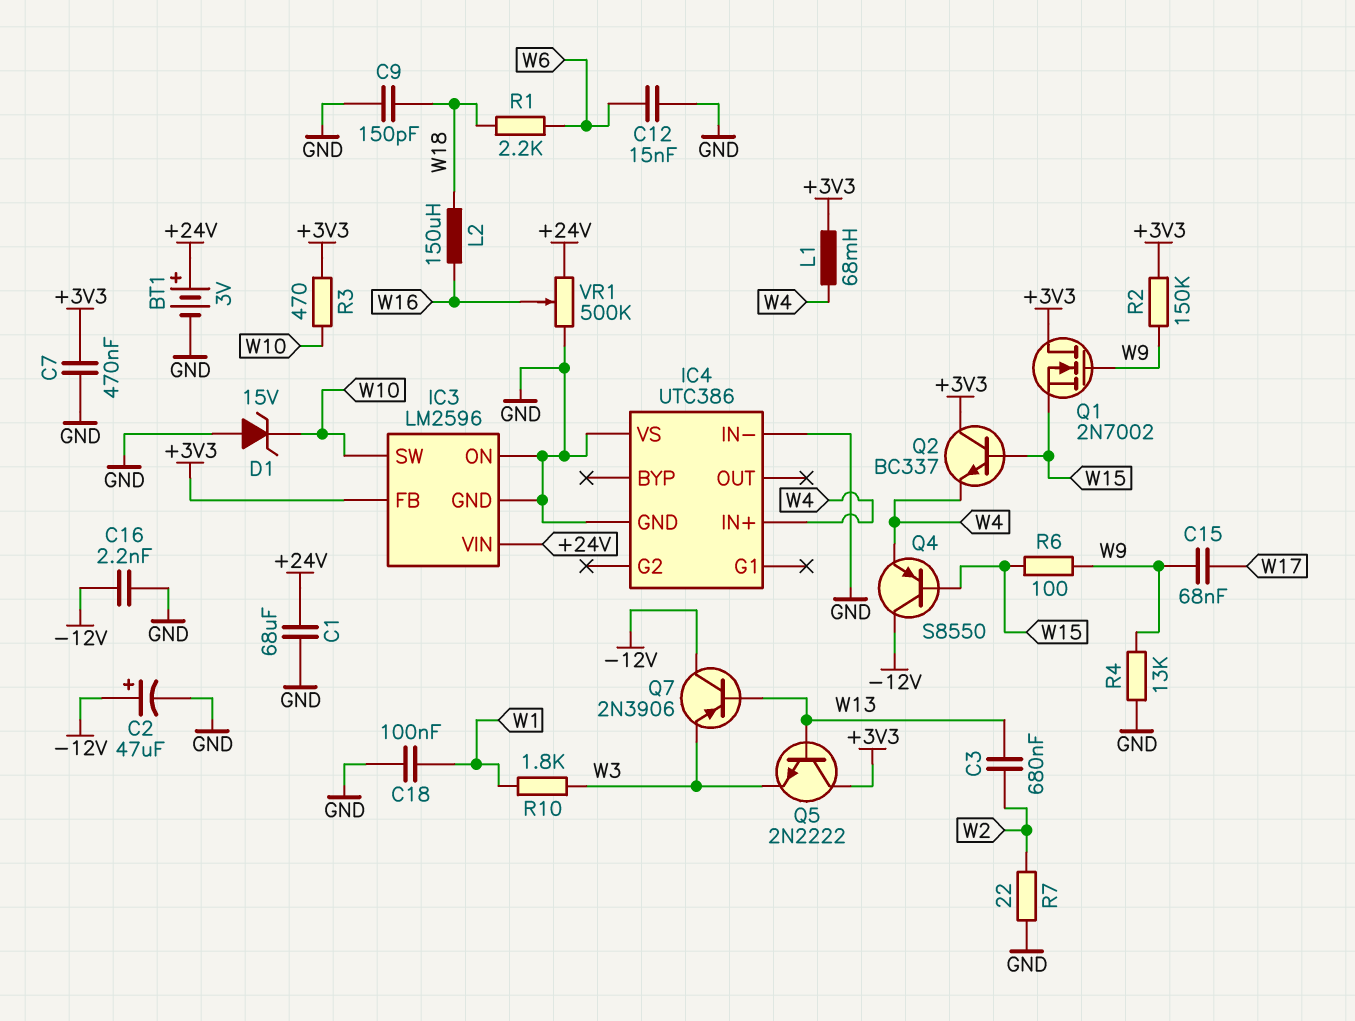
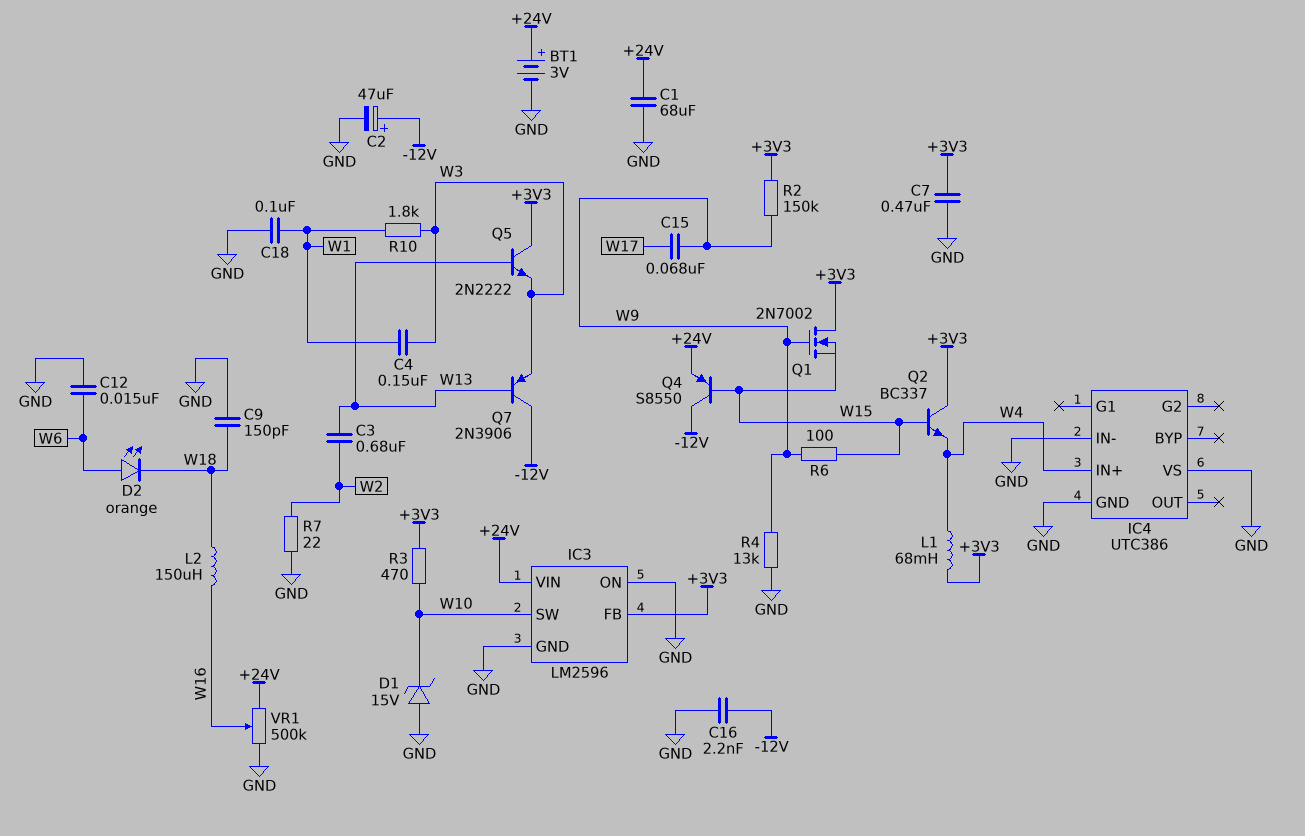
C4: none -> 150nF (W1, W3)
D2: none -> LED orange (A W6, K W18)
Q4: PNP S8550 (B W15, C -12V, E W4) -> PNP S8550 (B W15, C -12V, E +24V)
R1: 2.2k (W6, W18) -> none

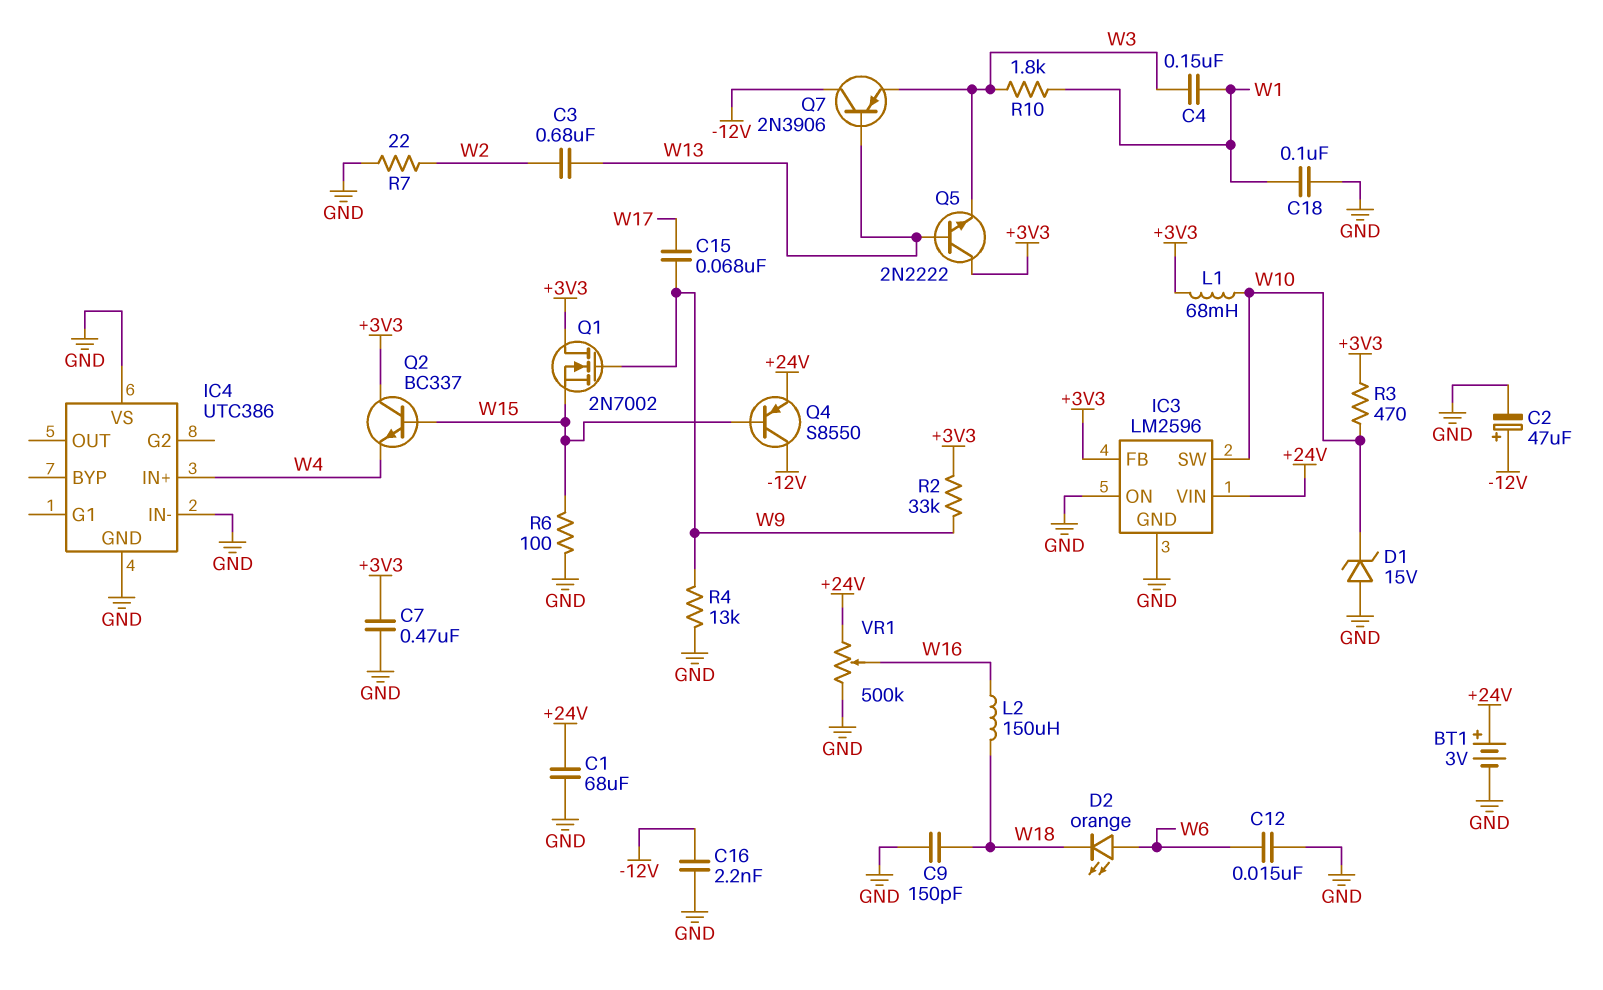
L1: 68mH (+3V3, W4) -> 68mH (+3V3, W10)
R2: 150k (+3V3, W9) -> 33k (+3V3, W9)
R6: 100 (W9, W15) -> 100 (GND, W15)

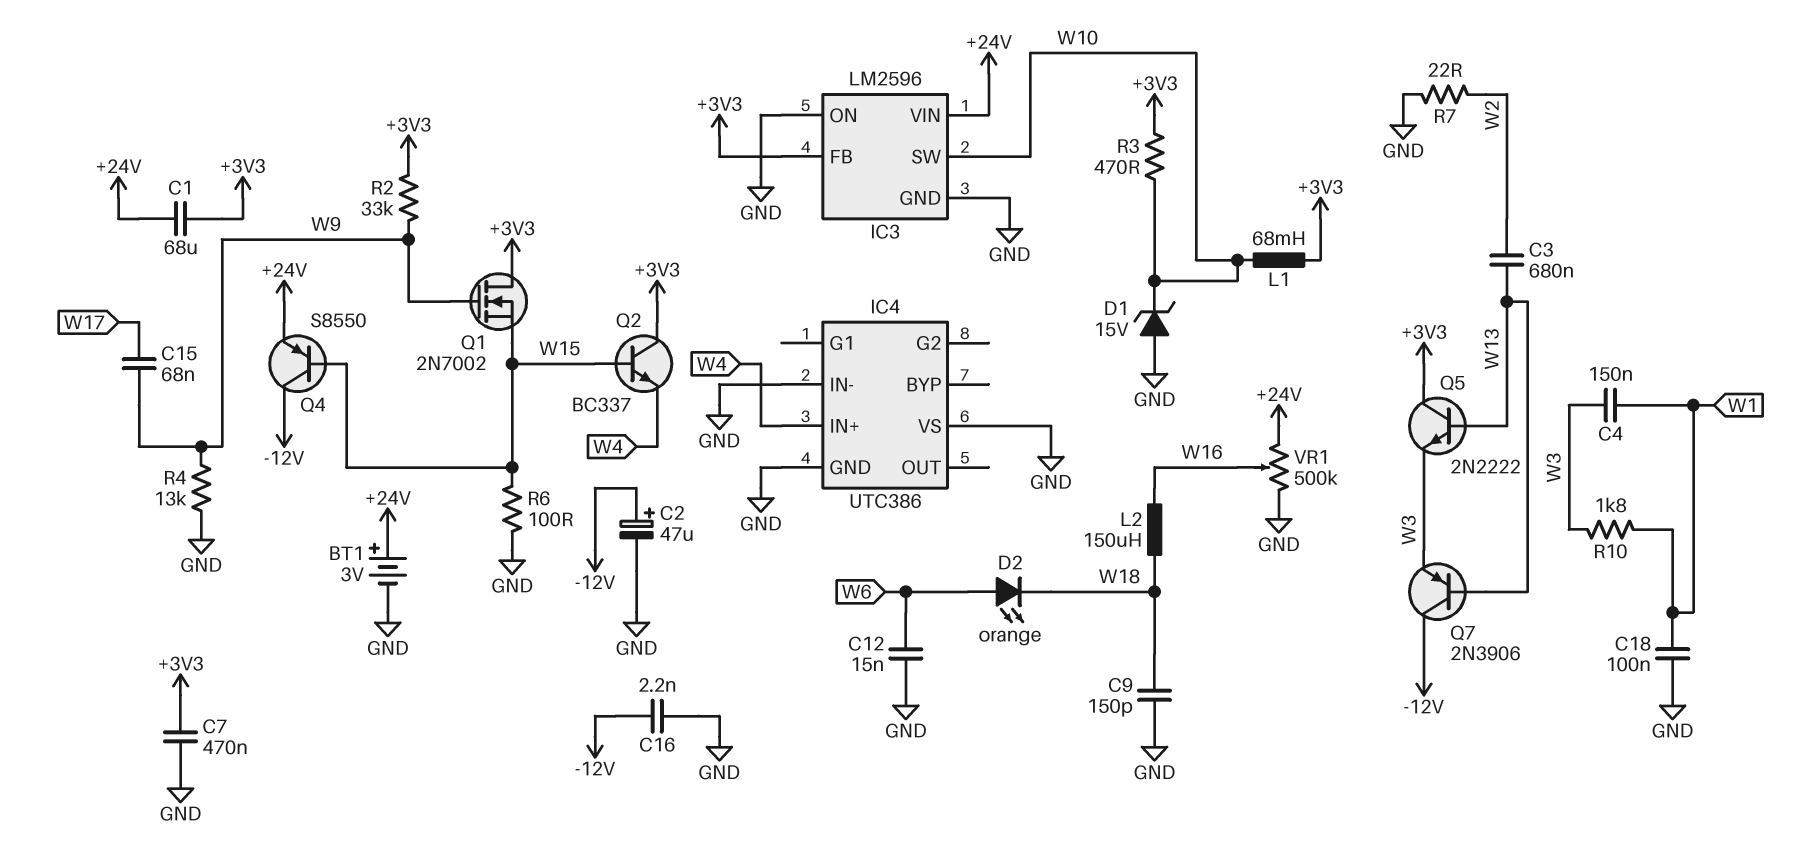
C1: 68uF (+24V, GND) -> 68uF (+3V3, +24V)

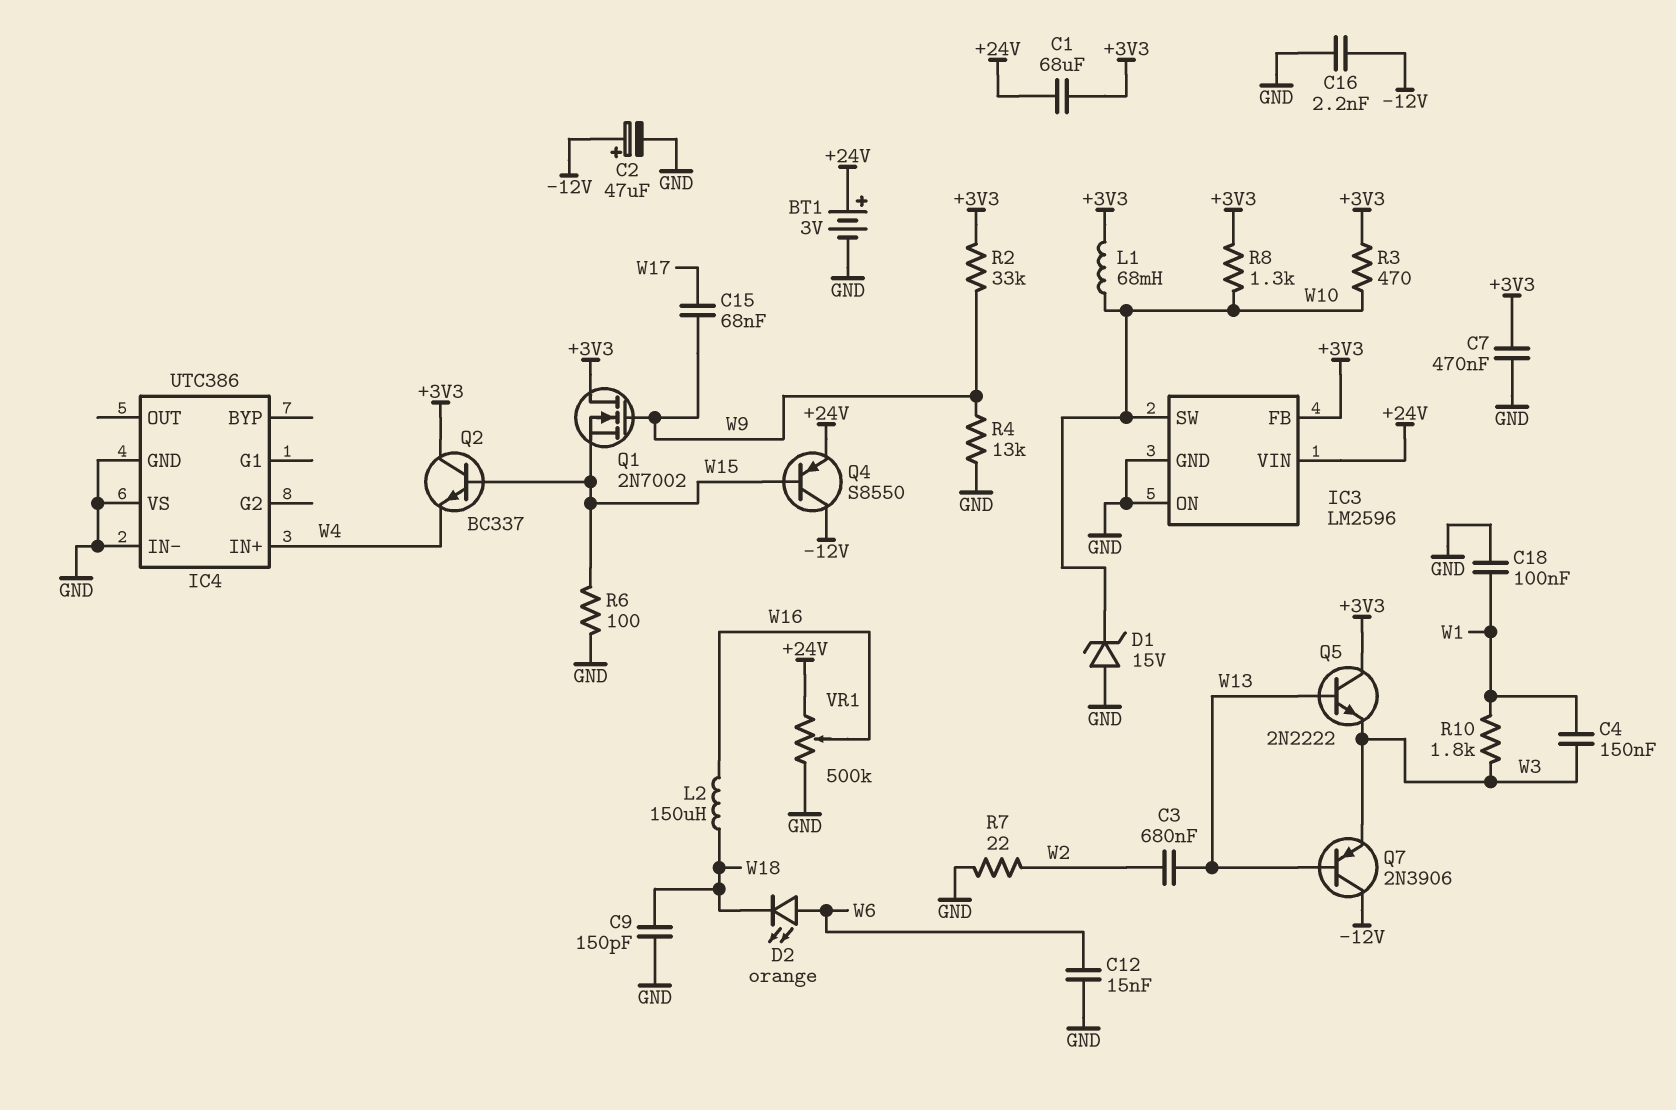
R8: none -> 1.3k (+3V3, W10)

